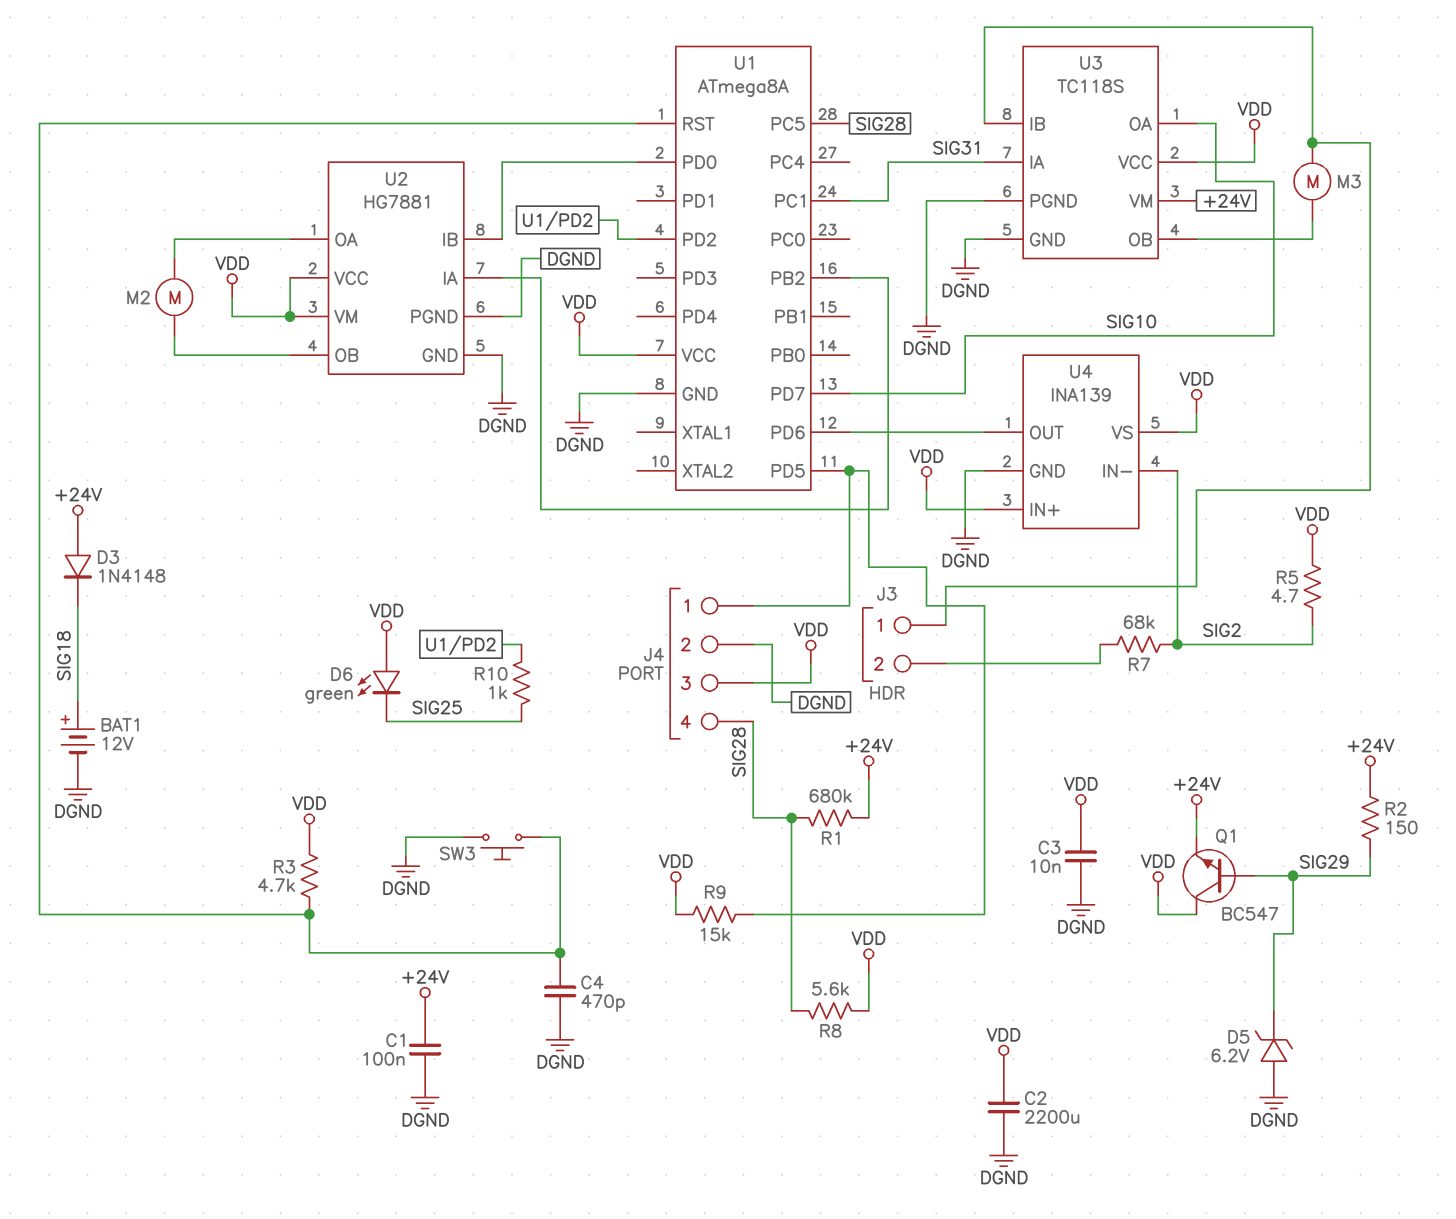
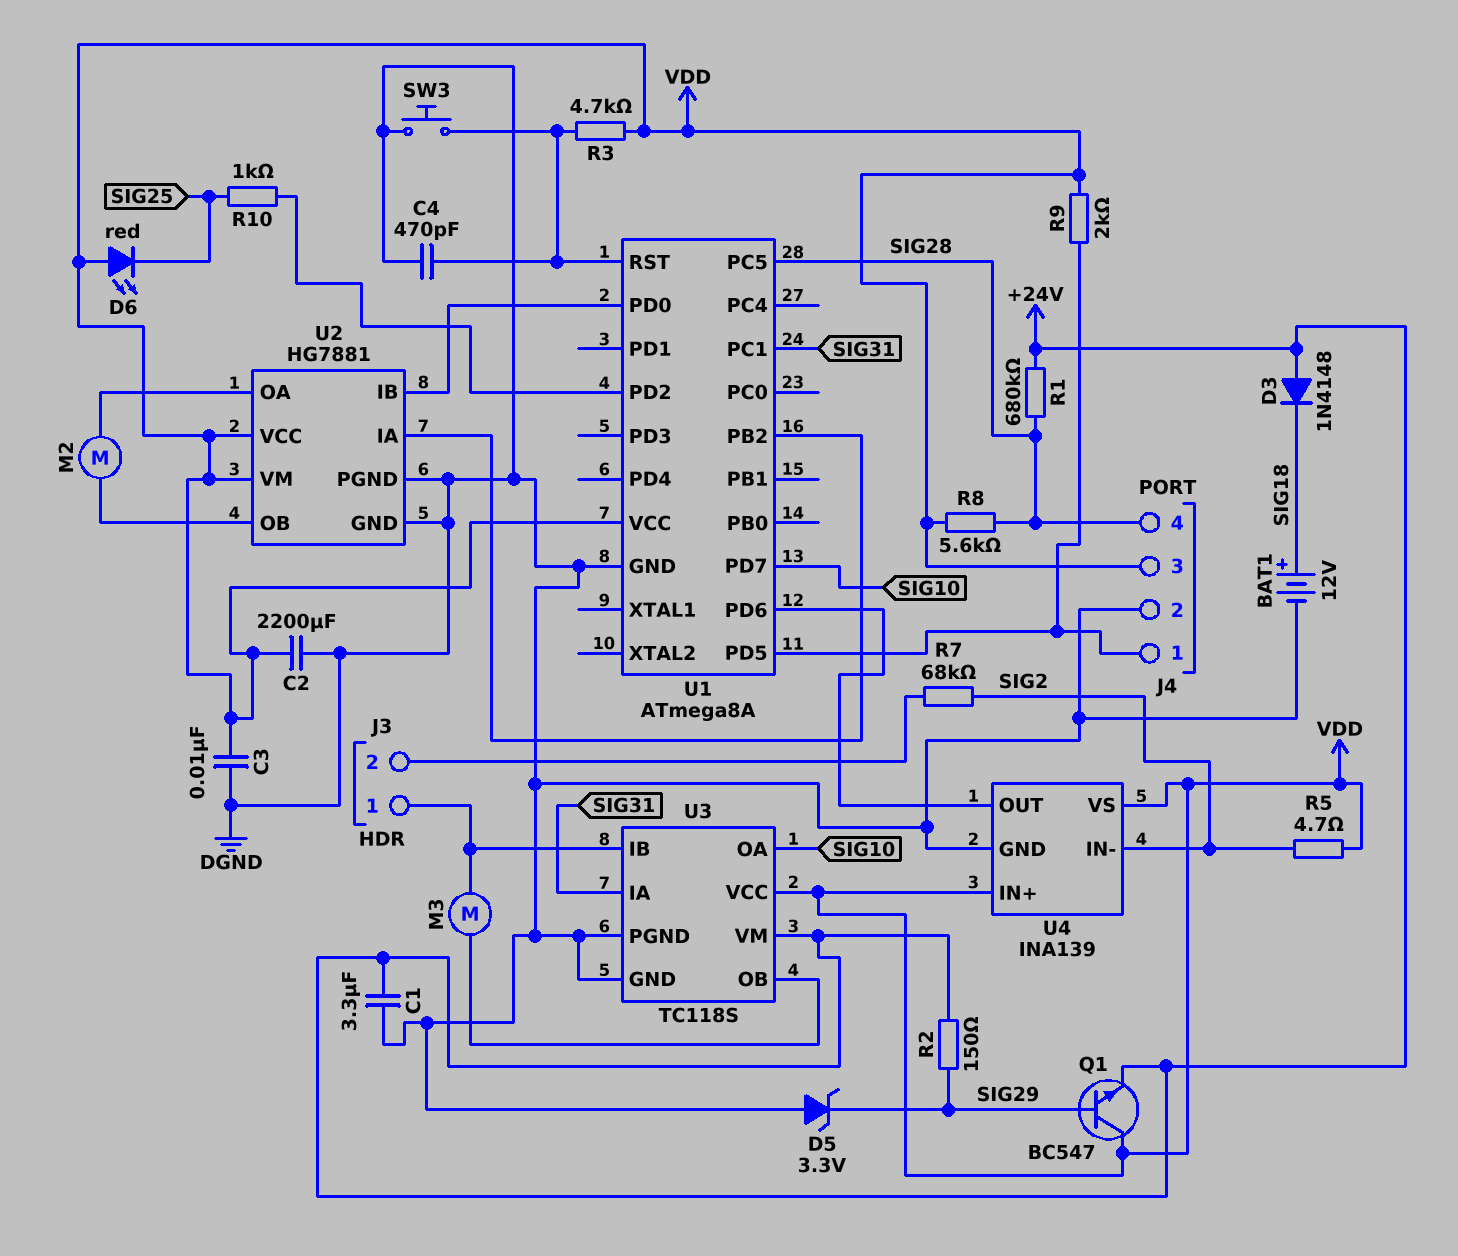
C1: 100nF (+24V, DGND) -> 3.3uF (+24V, DGND)
D5: zener 6.2V (A DGND, K SIG29) -> zener 3.3V (A DGND, K SIG29)
D6: LED green (A VDD, K SIG25) -> LED red (A VDD, K SIG25)
R9: 15k (J4/1, VDD) -> 2k (J4/1, VDD)

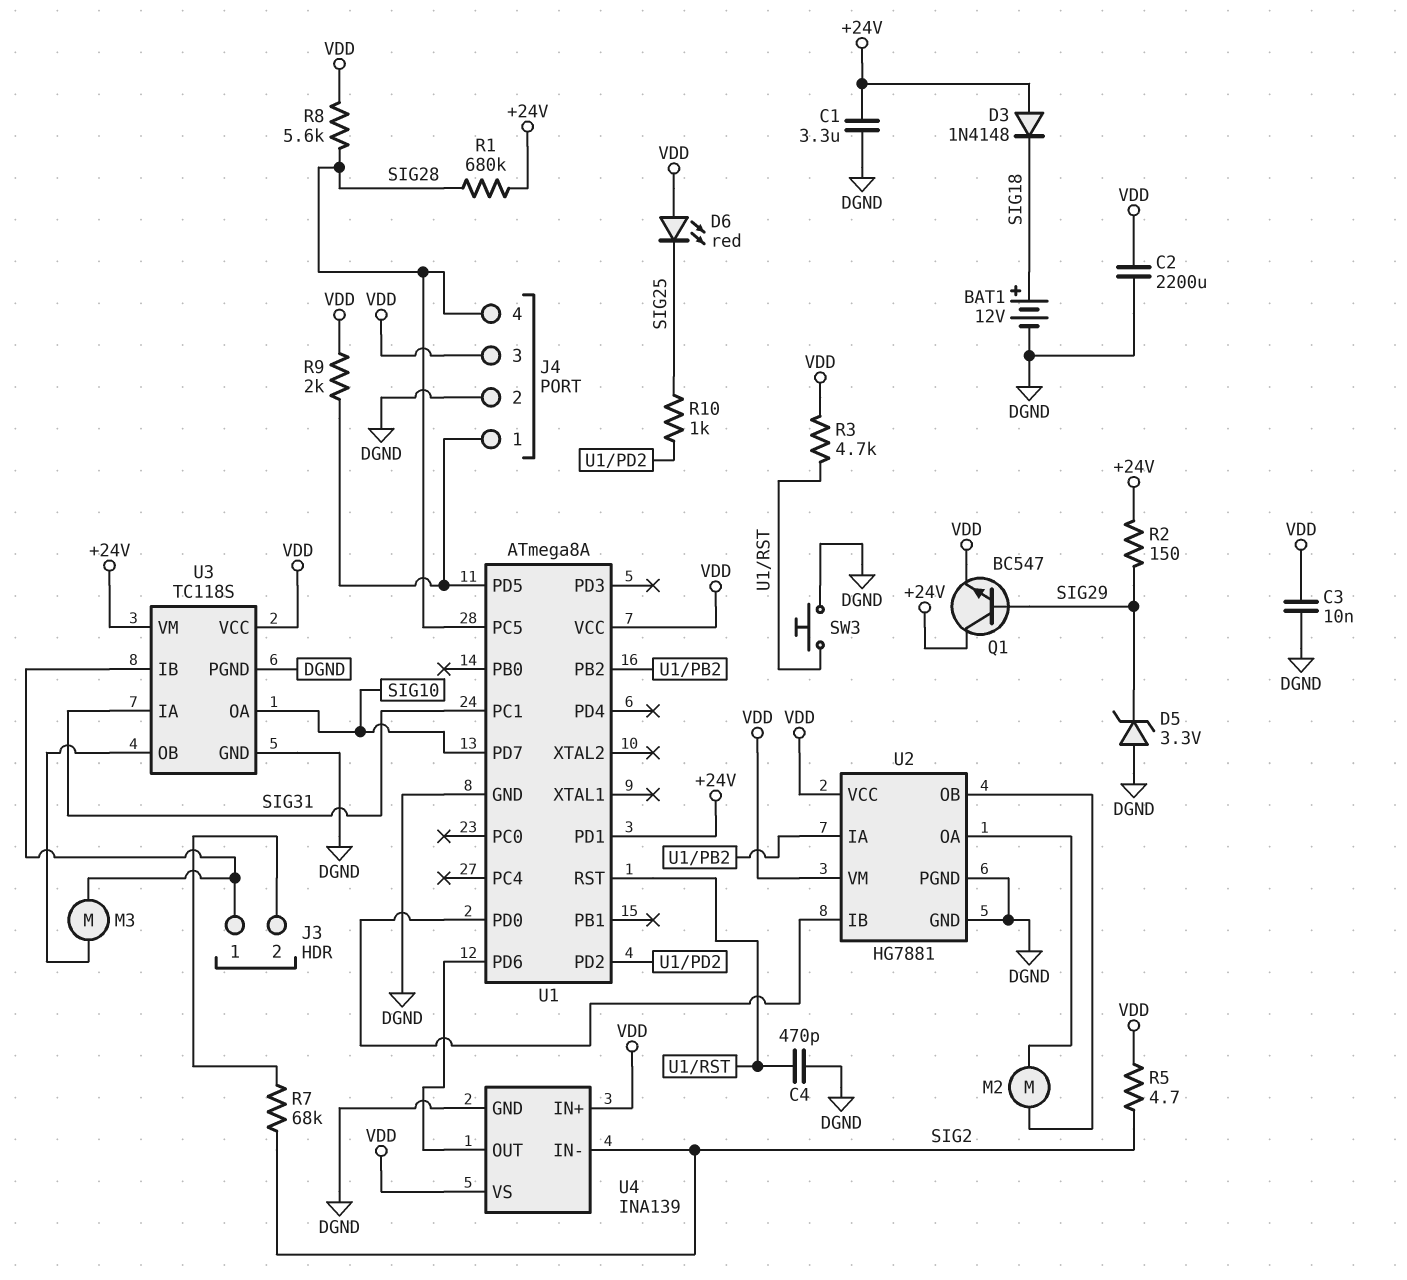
Q1: NPN BC547 (B SIG29, C VDD, E +24V) -> NPN BC547 (B SIG29, C +24V, E VDD)
U1 pin PD1: none -> +24V

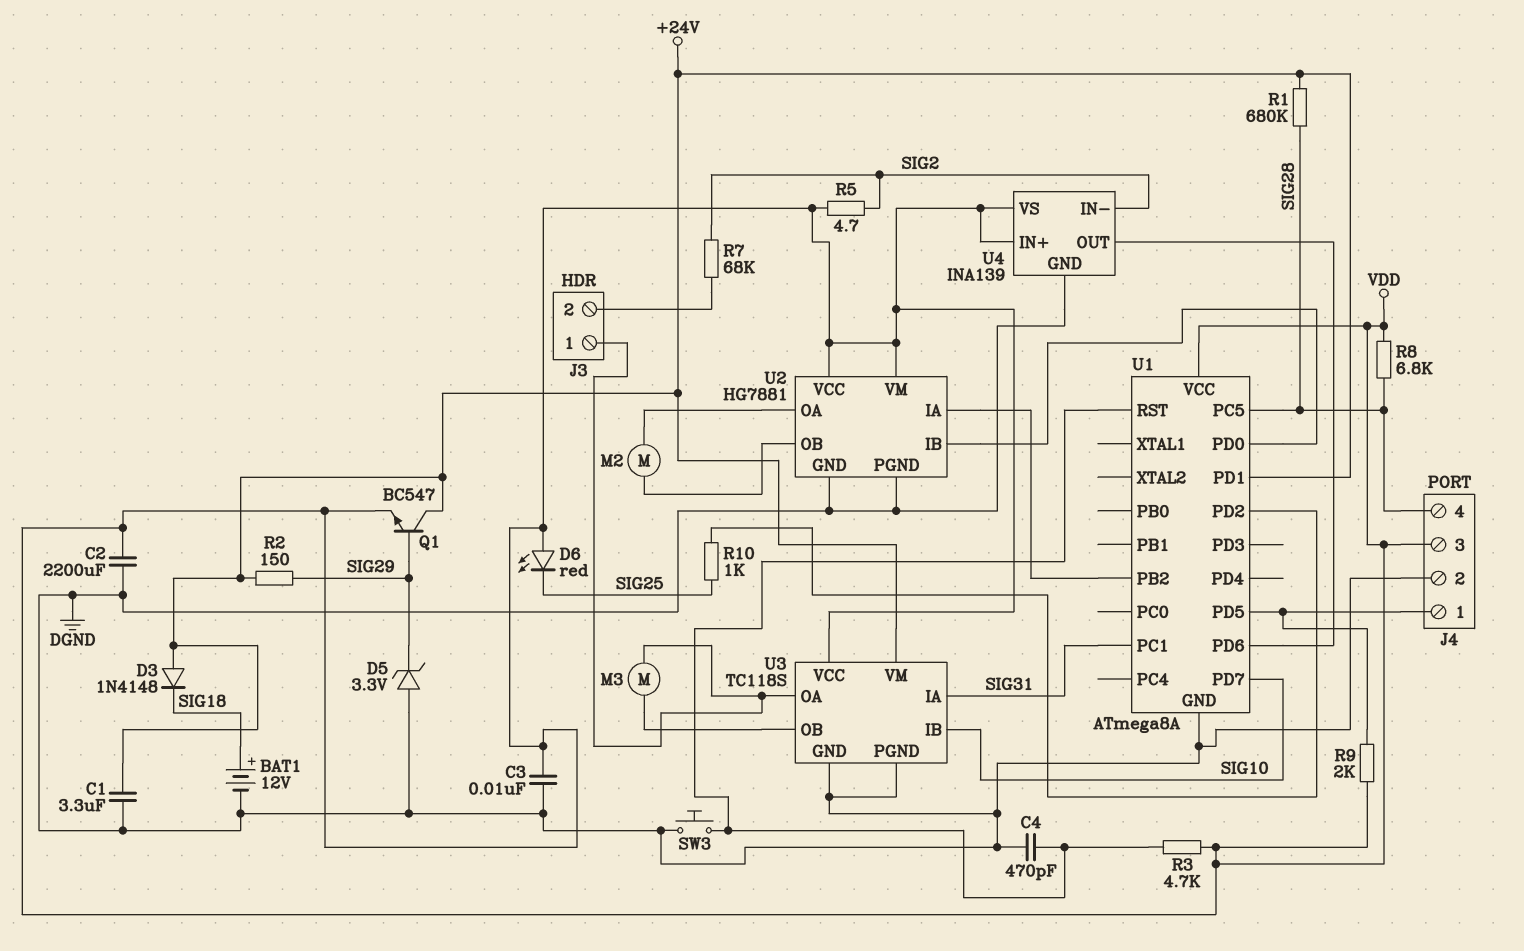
R8: 5.6k (SIG28, VDD) -> 6.8k (SIG28, VDD)
U3 pin IB: J3/1 -> SIG10
U3 pin OA: SIG10 -> J3/1

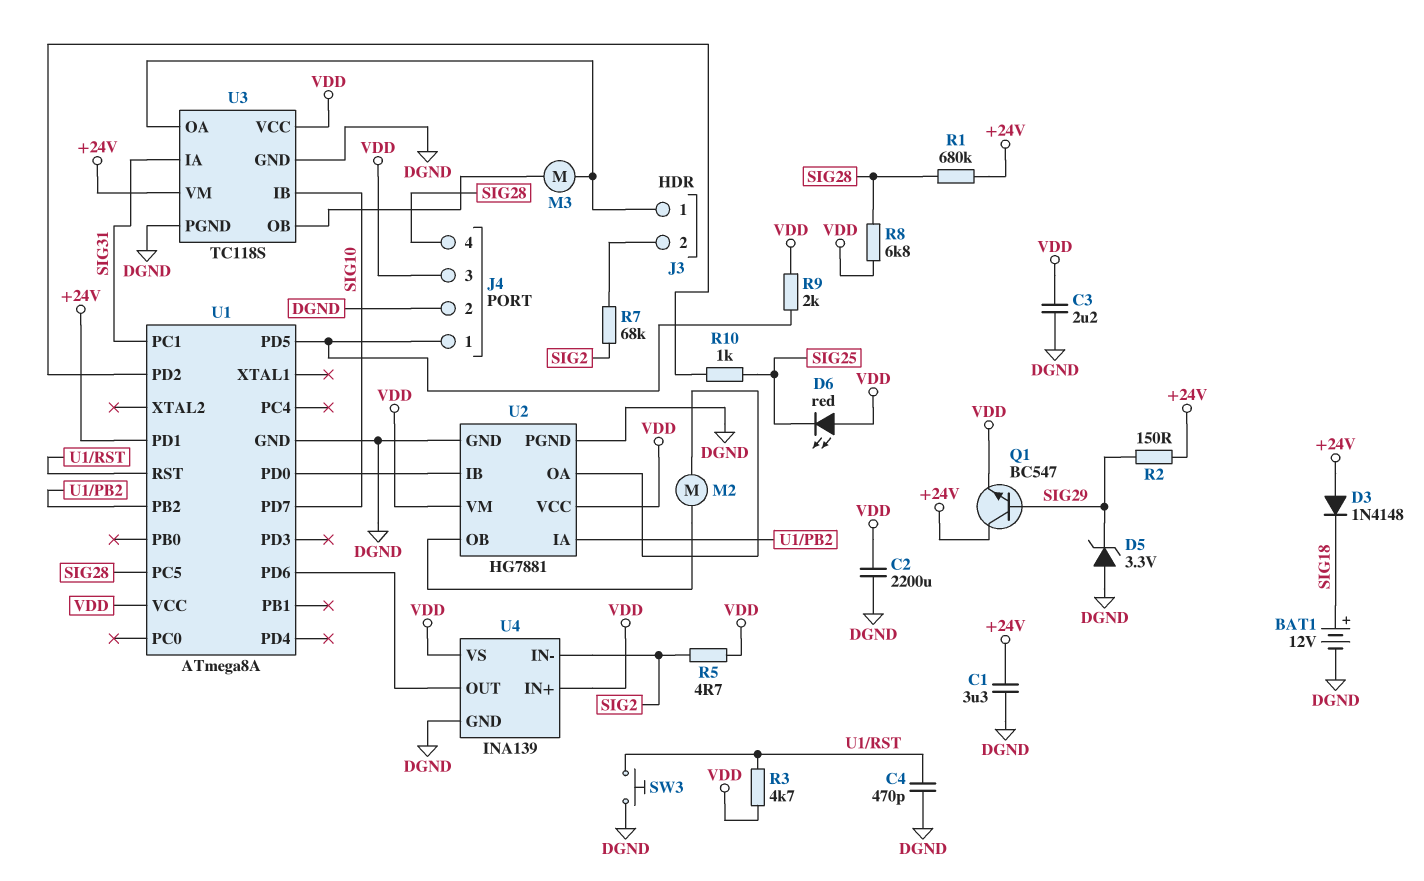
C3: 10nF (DGND, VDD) -> 2.2uF (DGND, VDD)

